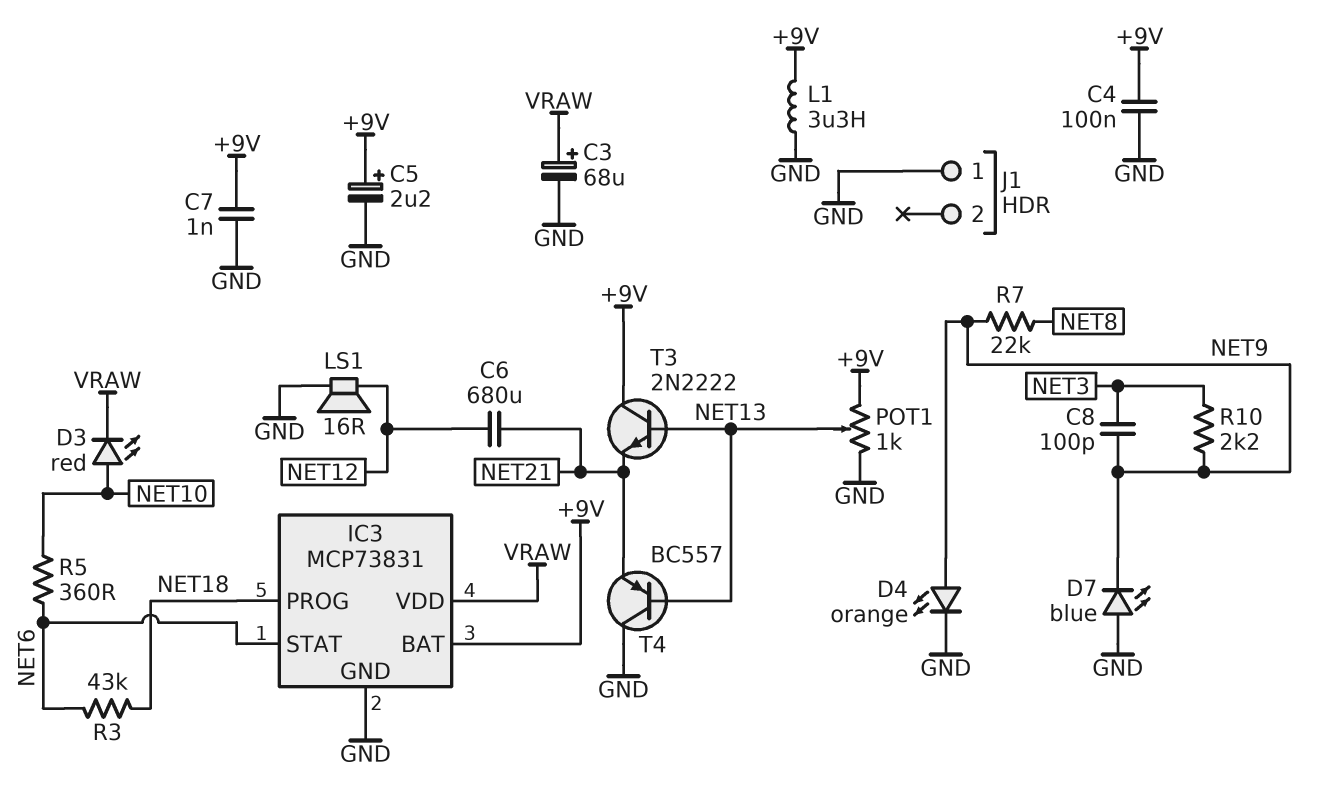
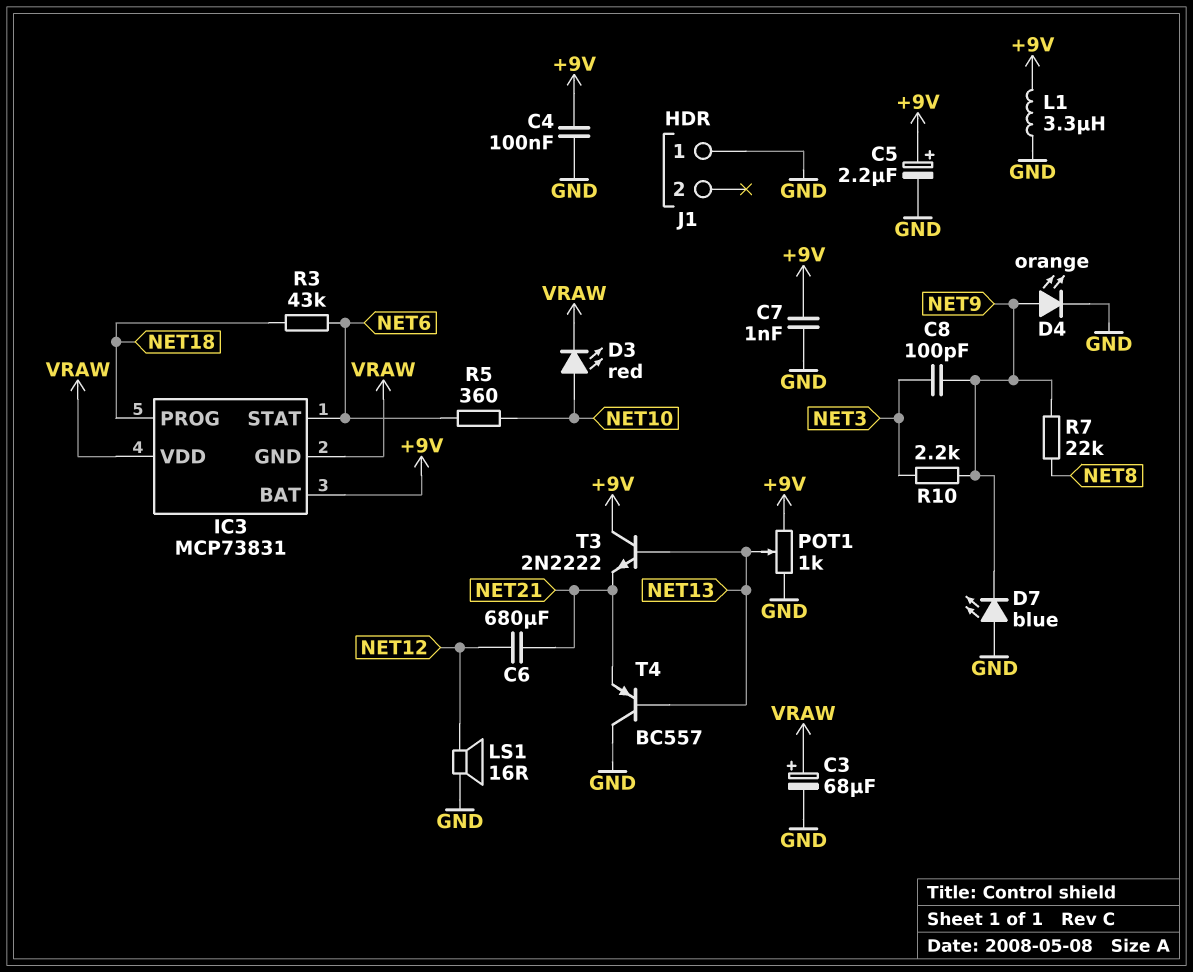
IC3 pin GND: GND -> VRAW

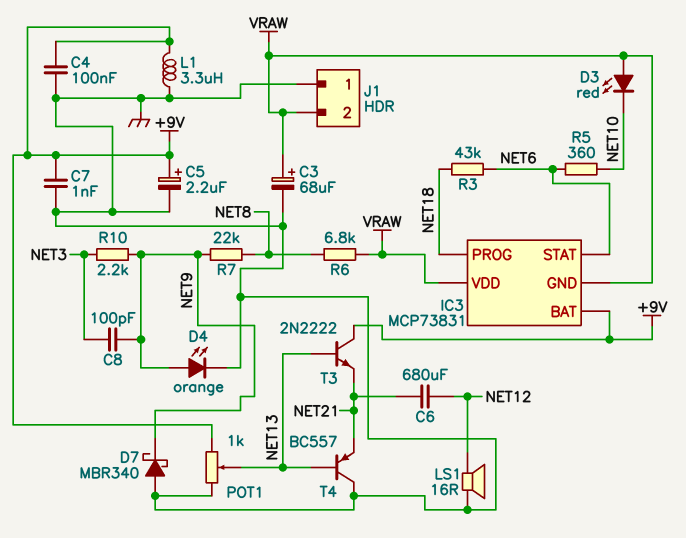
D3: LED red (A NET10, K VRAW) -> LED red (A VRAW, K NET10)
D7: LED blue (A GND, K NET9) -> schottky MBR340 (A GND, K NET9)
J1 pin 2: none -> VRAW
R6: none -> 6.8k (NET8, VRAW)

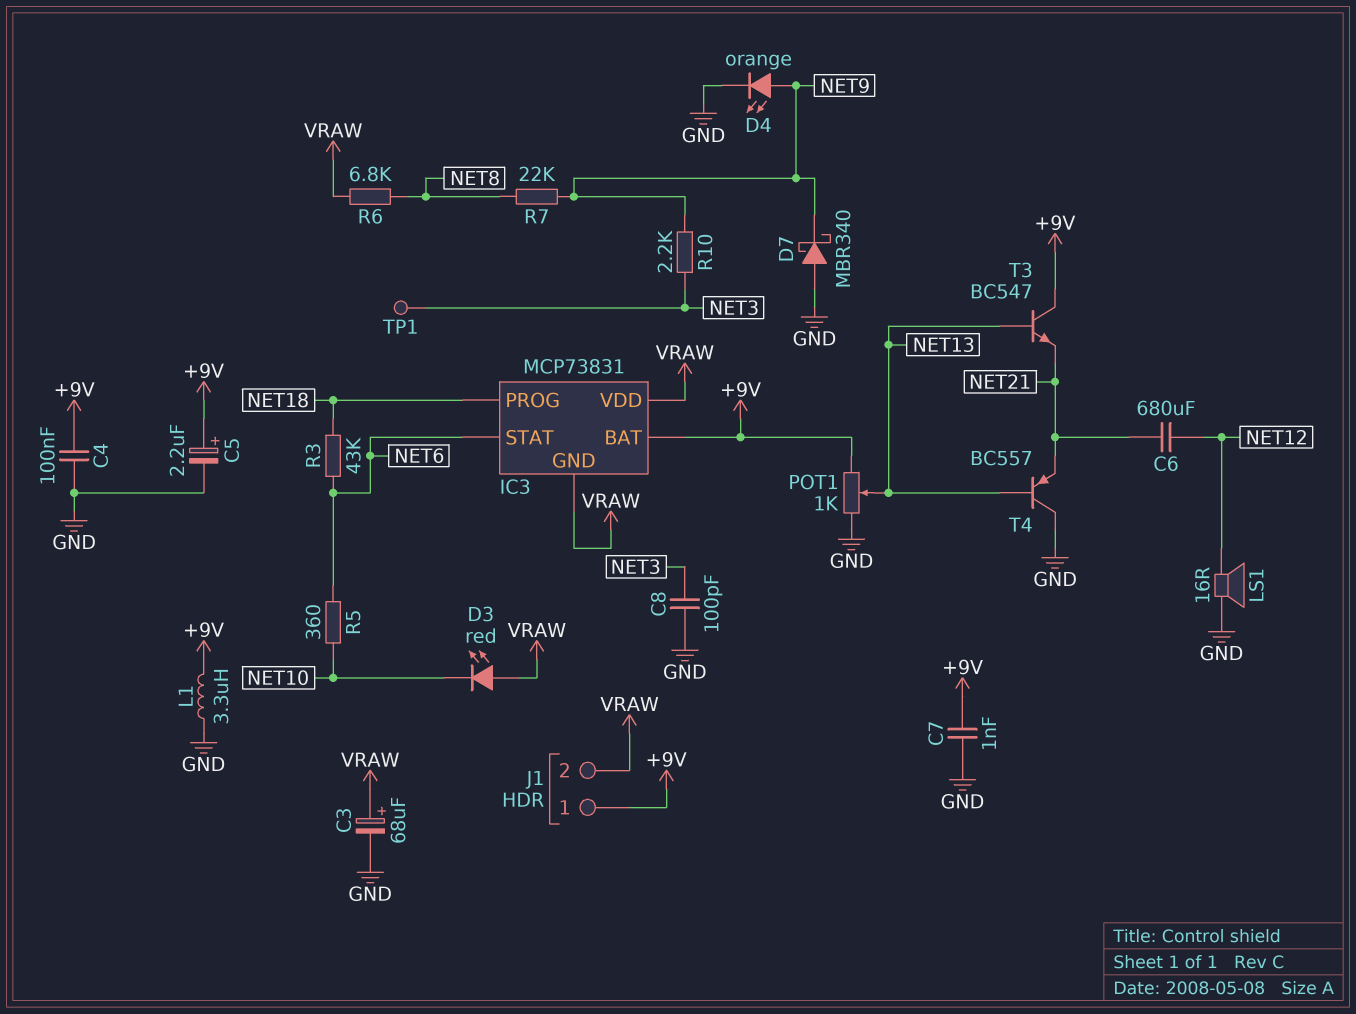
C8: 100pF (NET3, NET9) -> 100pF (GND, NET3)
J1 pin 1: GND -> +9V
T3: NPN 2N2222 (B NET13, C +9V, E NET21) -> NPN BC547 (B NET13, C +9V, E NET21)
TP1: none -> test point (NET3)

